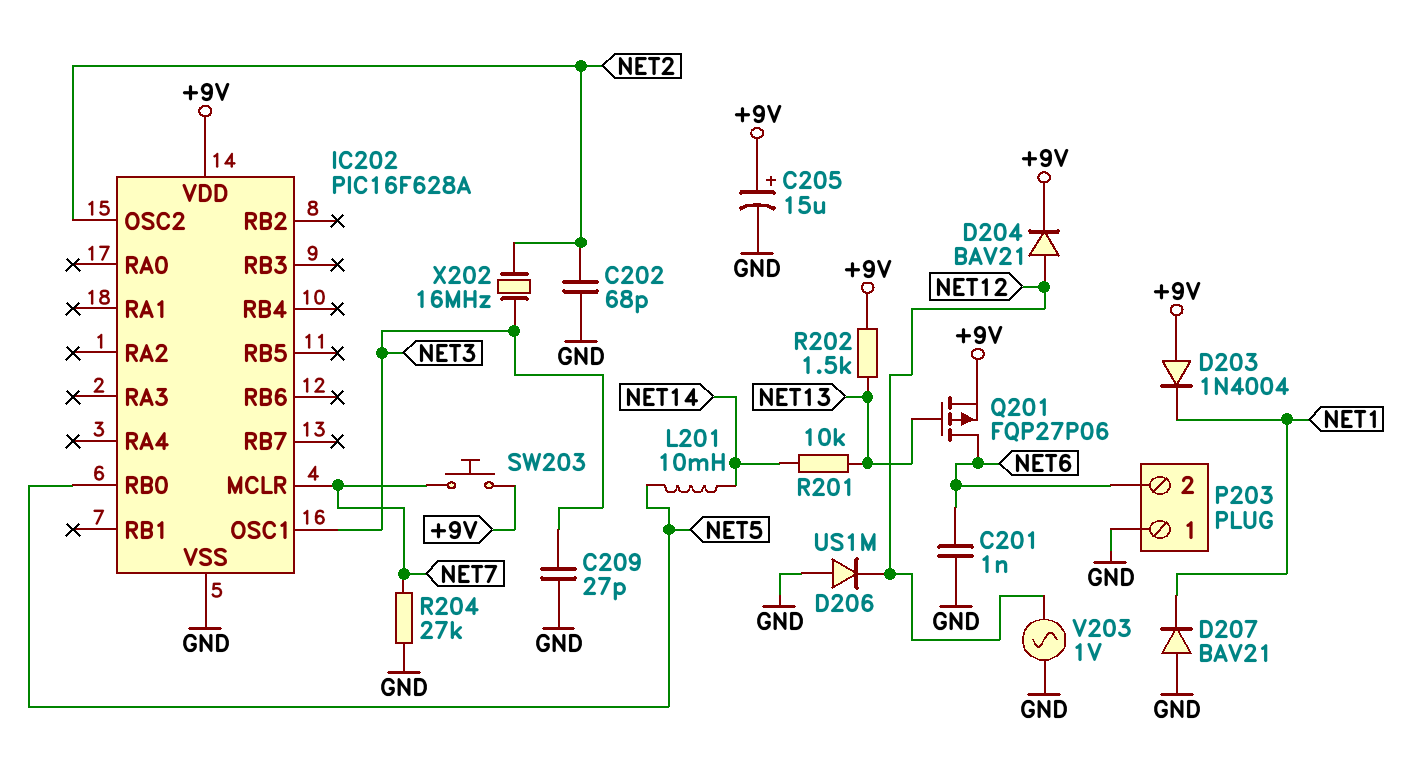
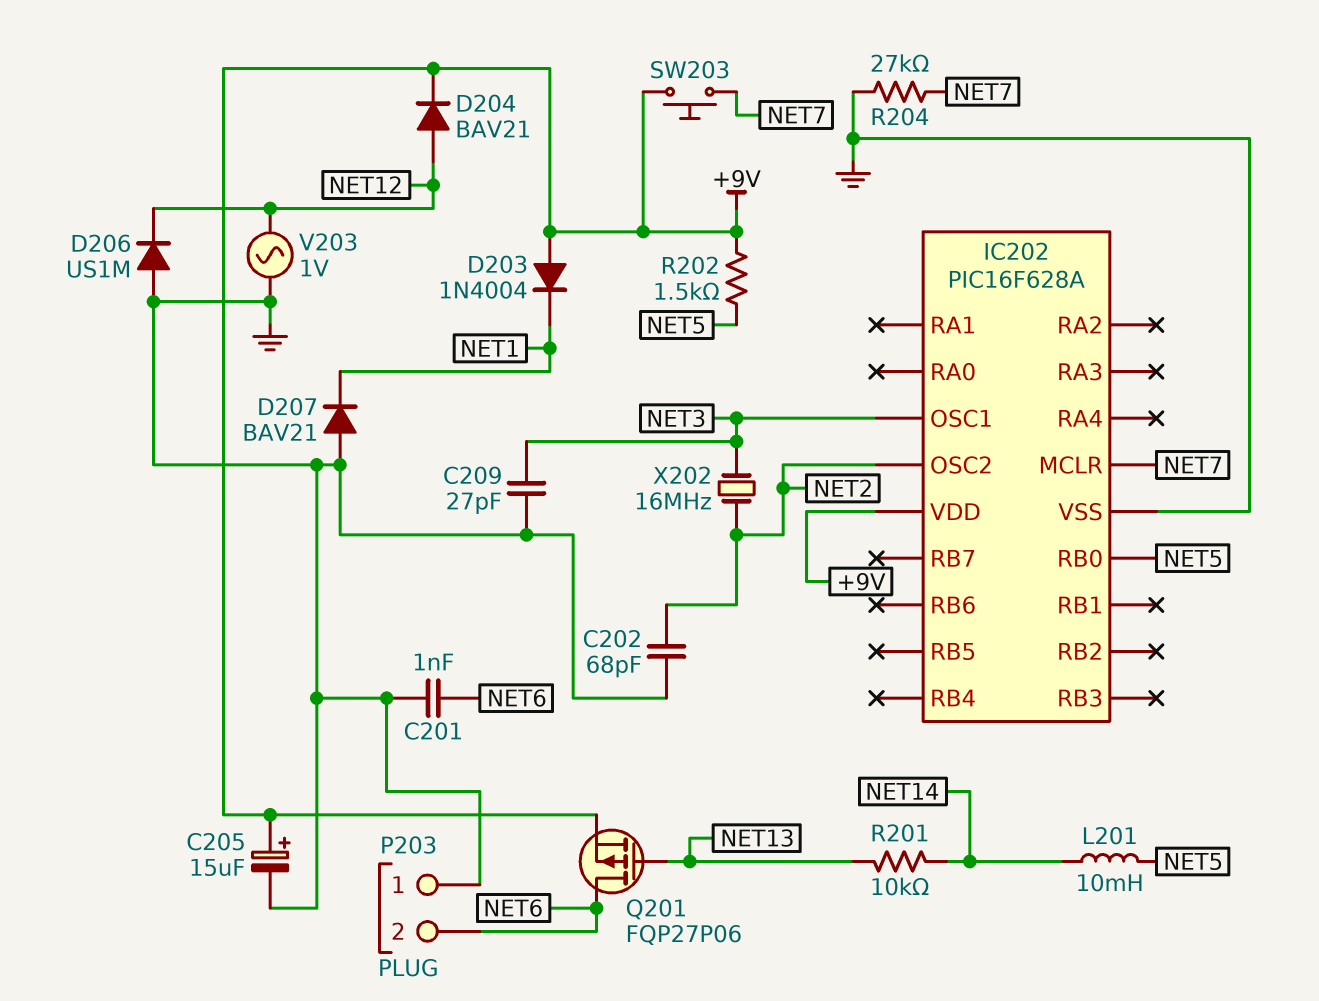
R202: 1.5k (+9V, NET13) -> 1.5k (+9V, NET5)

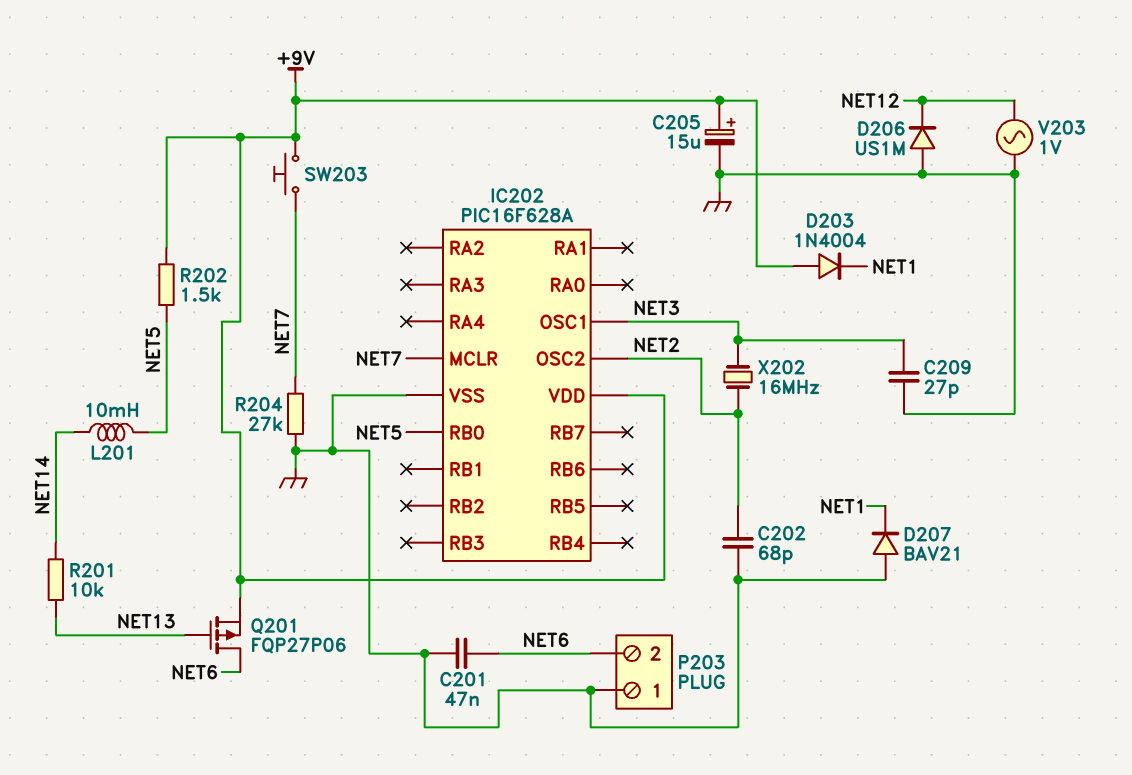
C201: 1nF (GND, NET6) -> 47nF (GND, NET6)
D204: diode BAV21 (A NET12, K +9V) -> none

